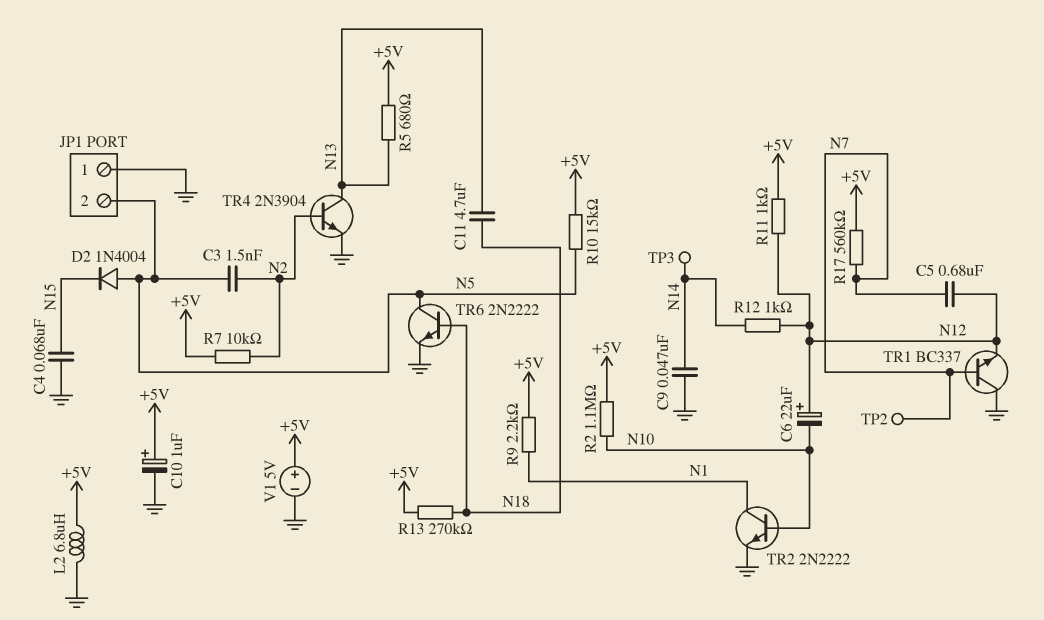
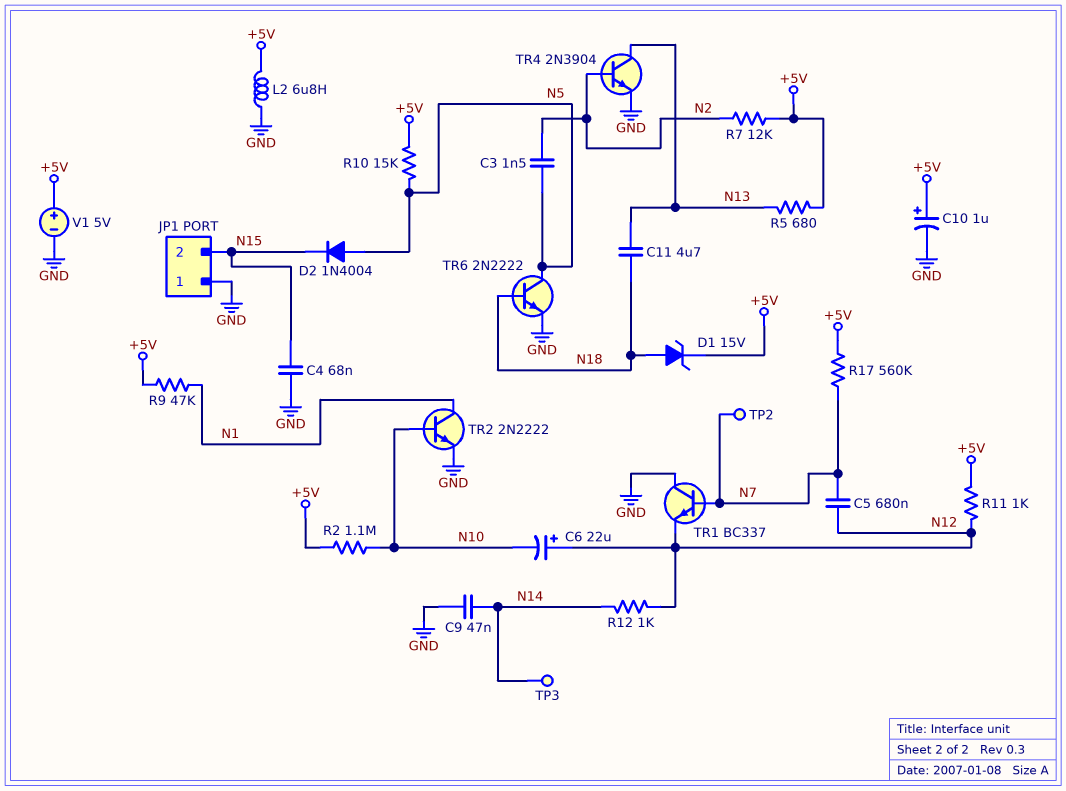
D1: none -> zener 15V (A N18, K +5V)
JP1 pin 2: N5 -> N15
R7: 10k (+5V, N2) -> 12k (+5V, N2)
R9: 2.2k (+5V, N1) -> 47k (+5V, N1)
R13: 270k (+5V, N18) -> none

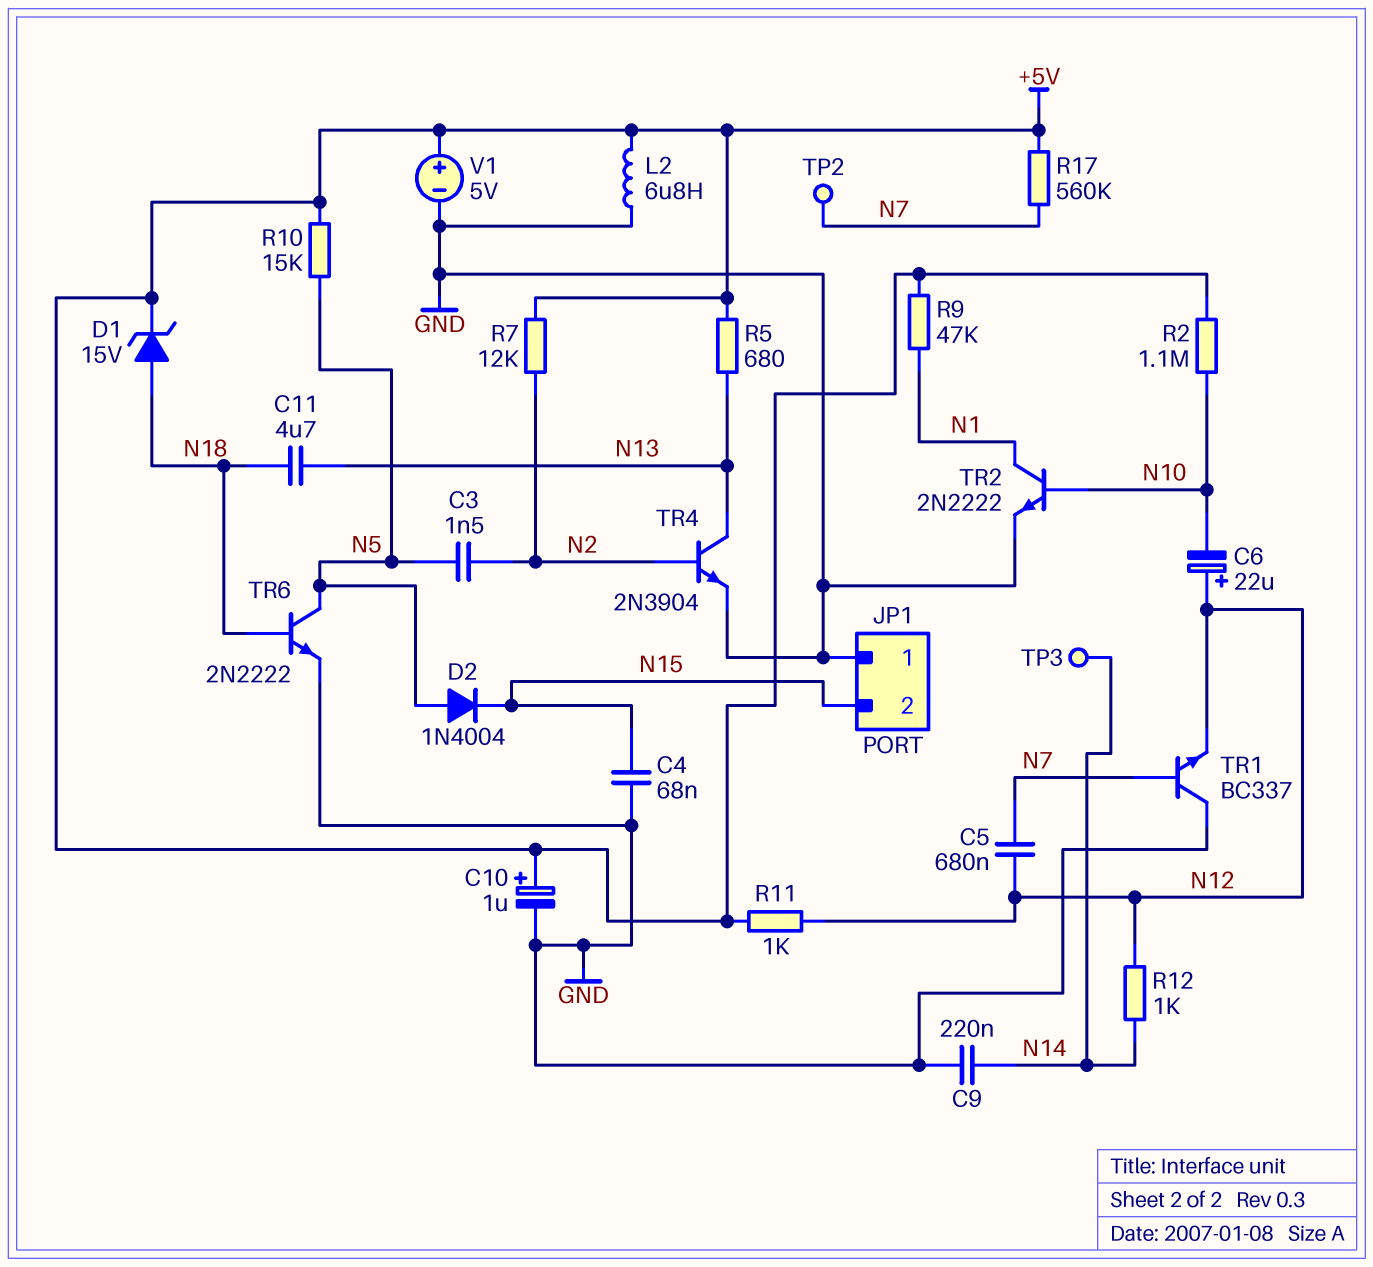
C9: 47nF (GND, N14) -> 220nF (GND, N14)

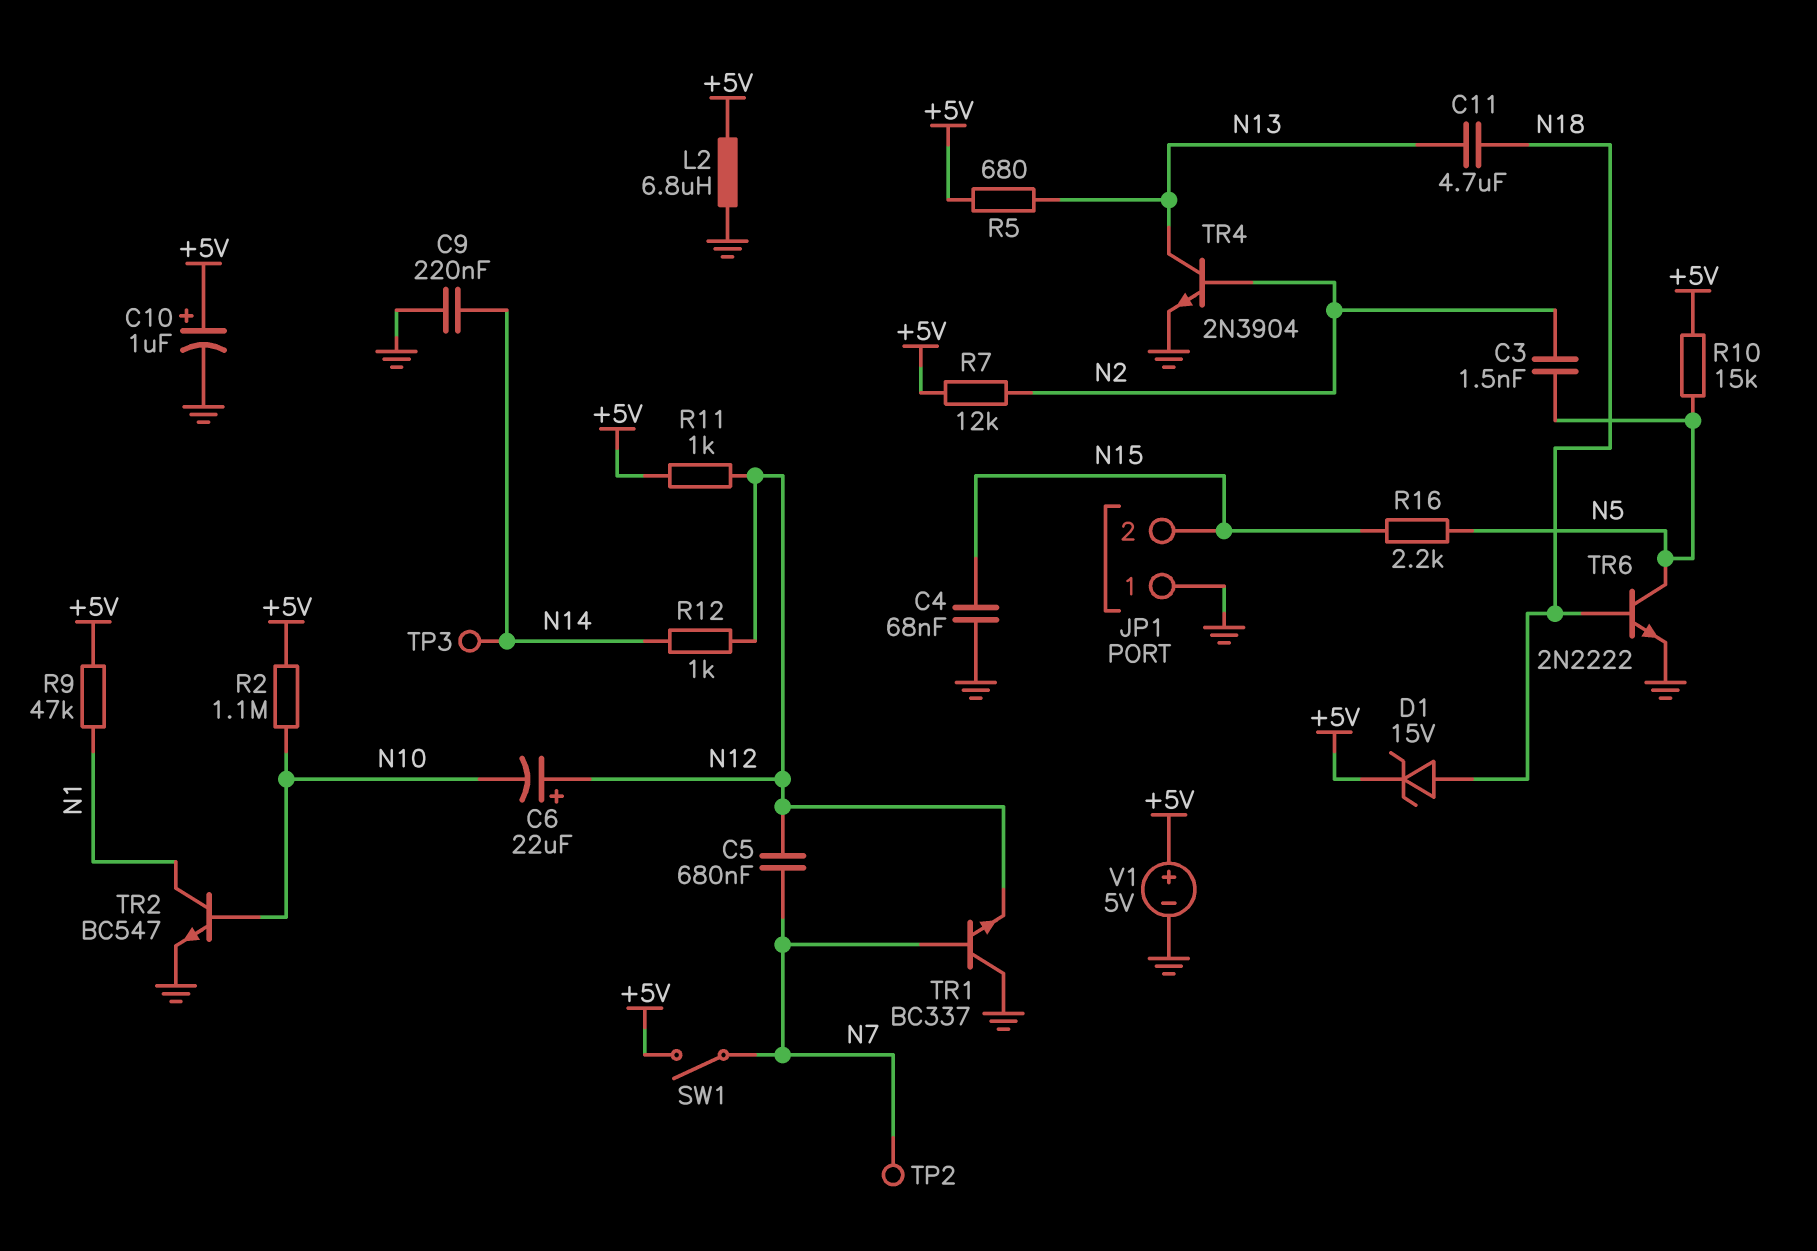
D2: diode 1N4004 (A N5, K N15) -> none
R16: none -> 2.2k (N5, N15)
R17: 560k (+5V, N7) -> none
SW1: none -> switch (+5V, N7)
TR2: NPN 2N2222 (B N10, C N1, E GND) -> NPN BC547 (B N10, C N1, E GND)

